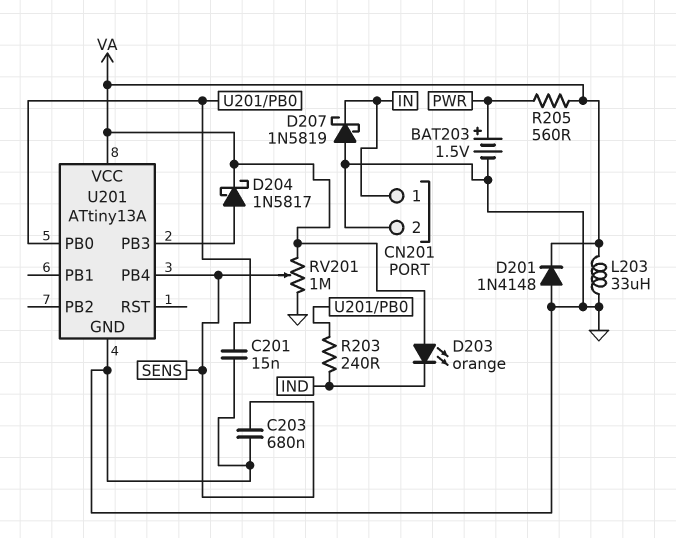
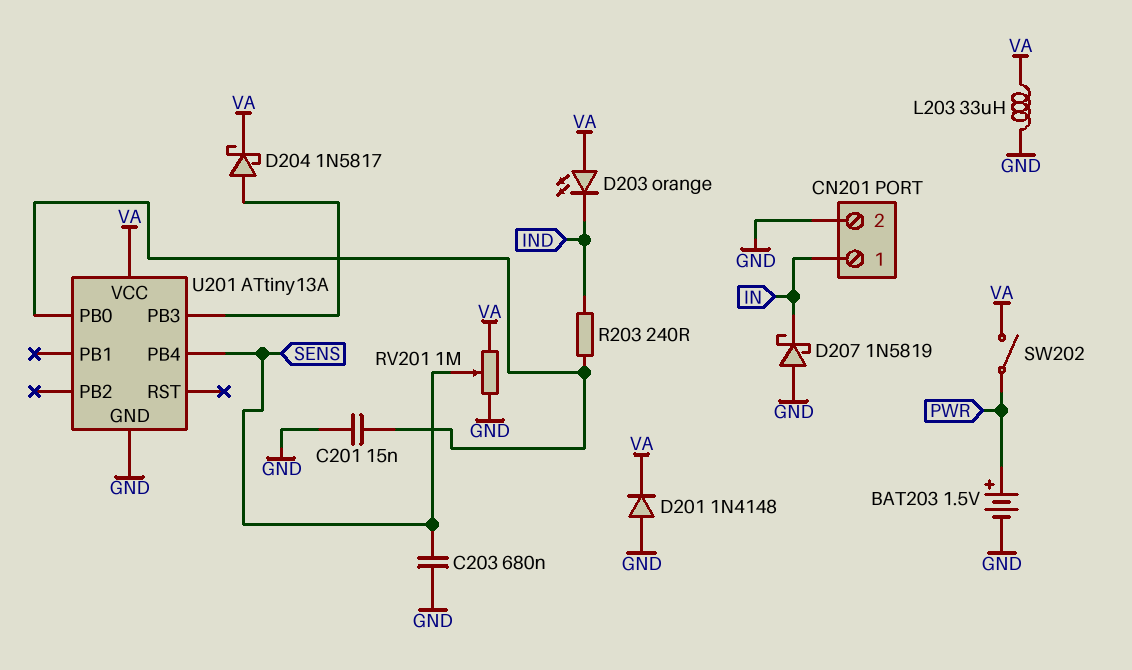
R205: 560 (PWR, VA) -> none
SW202: none -> switch (PWR, VA)

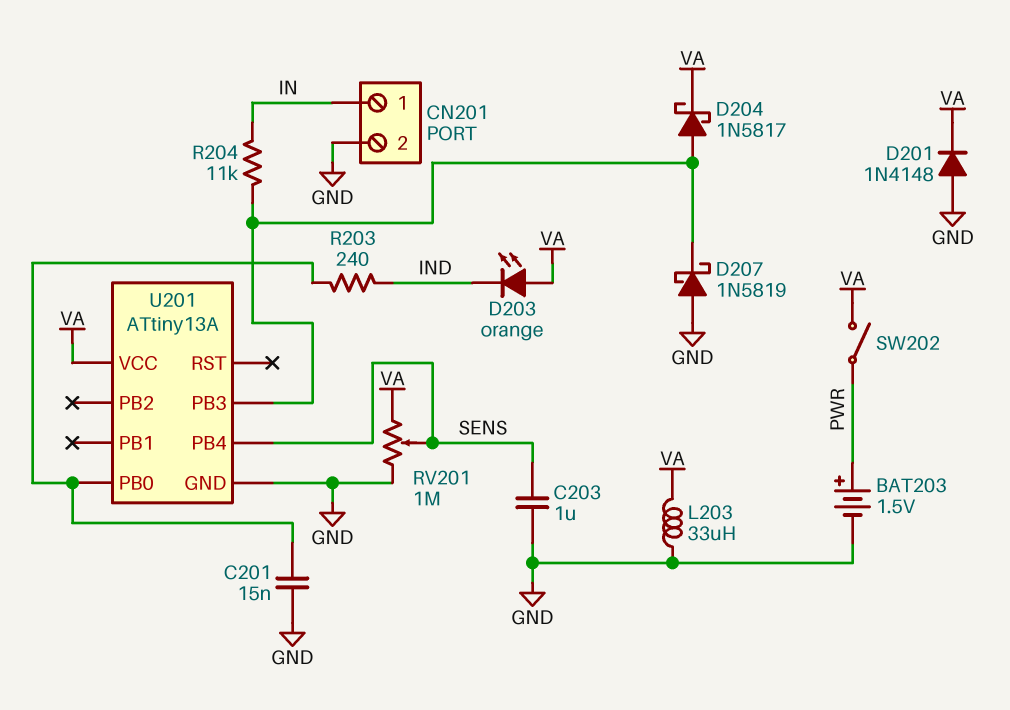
C203: 680nF (GND, SENS) -> 1uF (GND, SENS)
D207: schottky 1N5819 (A GND, K IN) -> schottky 1N5819 (A GND, K U201/PB3)
R204: none -> 11k (IN, U201/PB3)

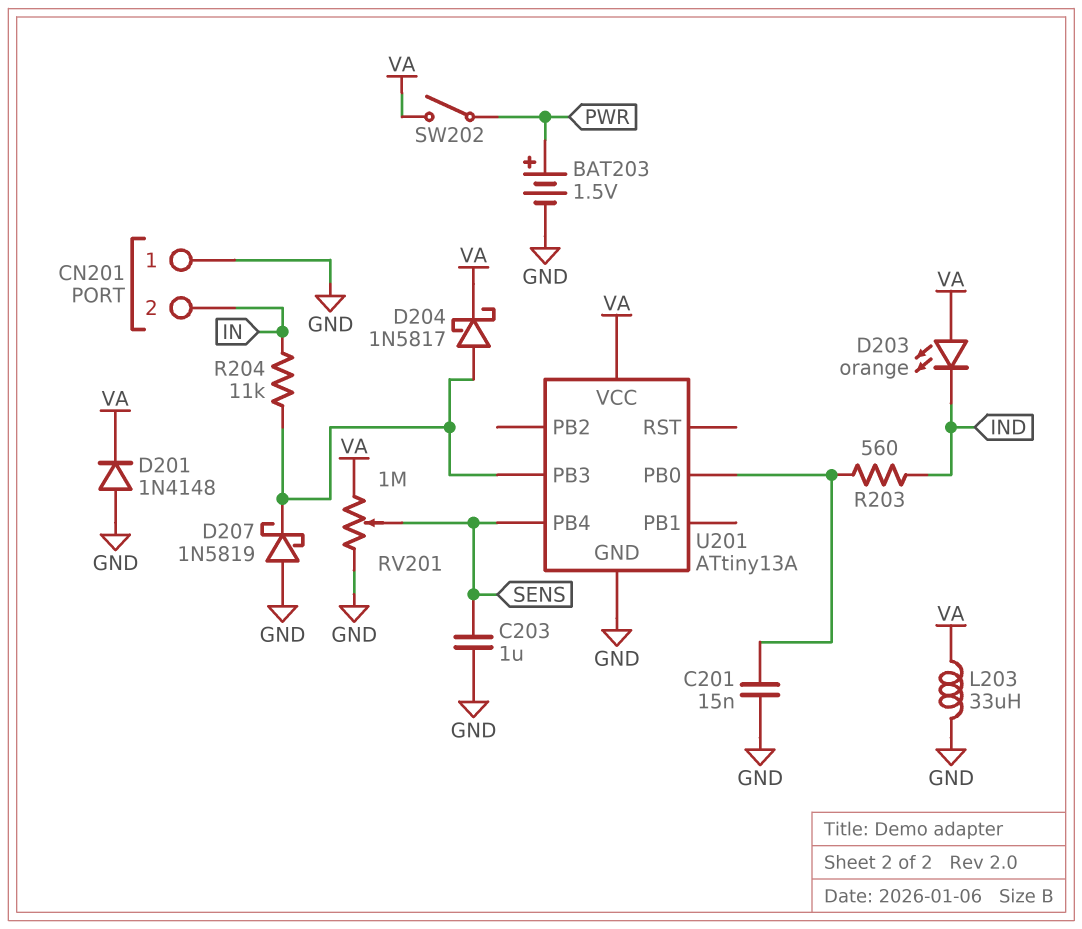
CN201 pin 1: IN -> GND
CN201 pin 2: GND -> IN
R203: 240 (IND, U201/PB0) -> 560 (IND, U201/PB0)

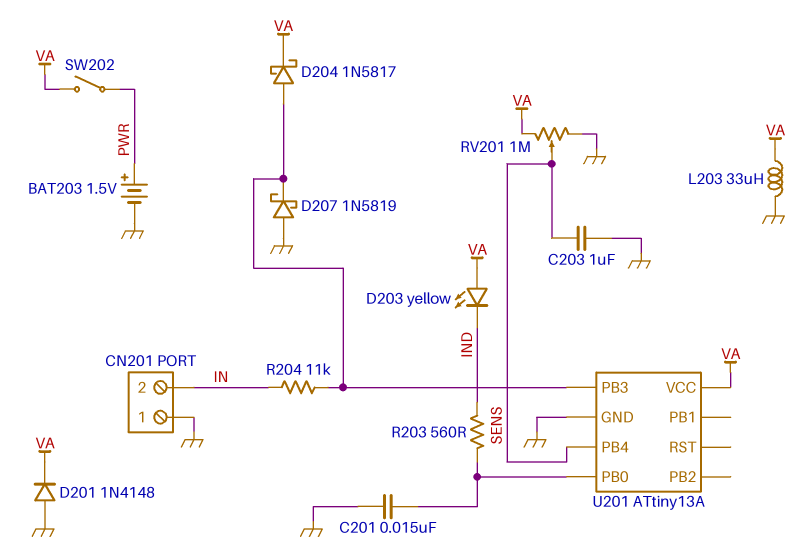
D203: LED orange (A VA, K IND) -> LED yellow (A VA, K IND)

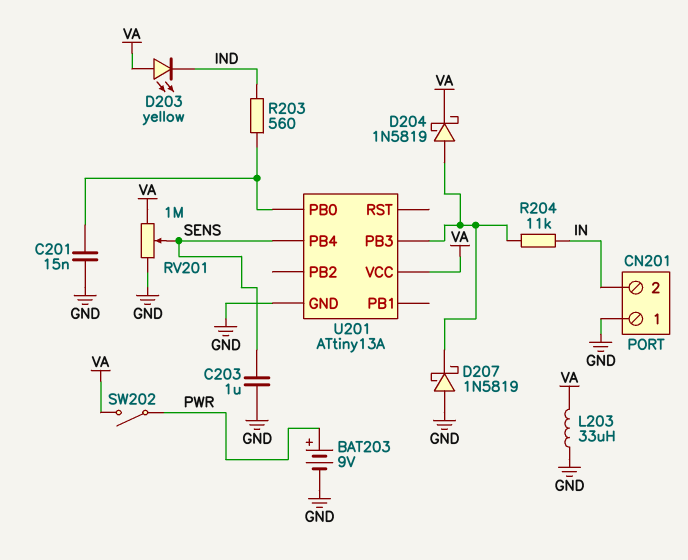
BAT203: 1.5V (plus PWR, minus GND) -> 9V (plus PWR, minus GND)
D201: diode 1N4148 (A GND, K VA) -> none
D204: schottky 1N5817 (A U201/PB3, K VA) -> schottky 1N5819 (A U201/PB3, K VA)

